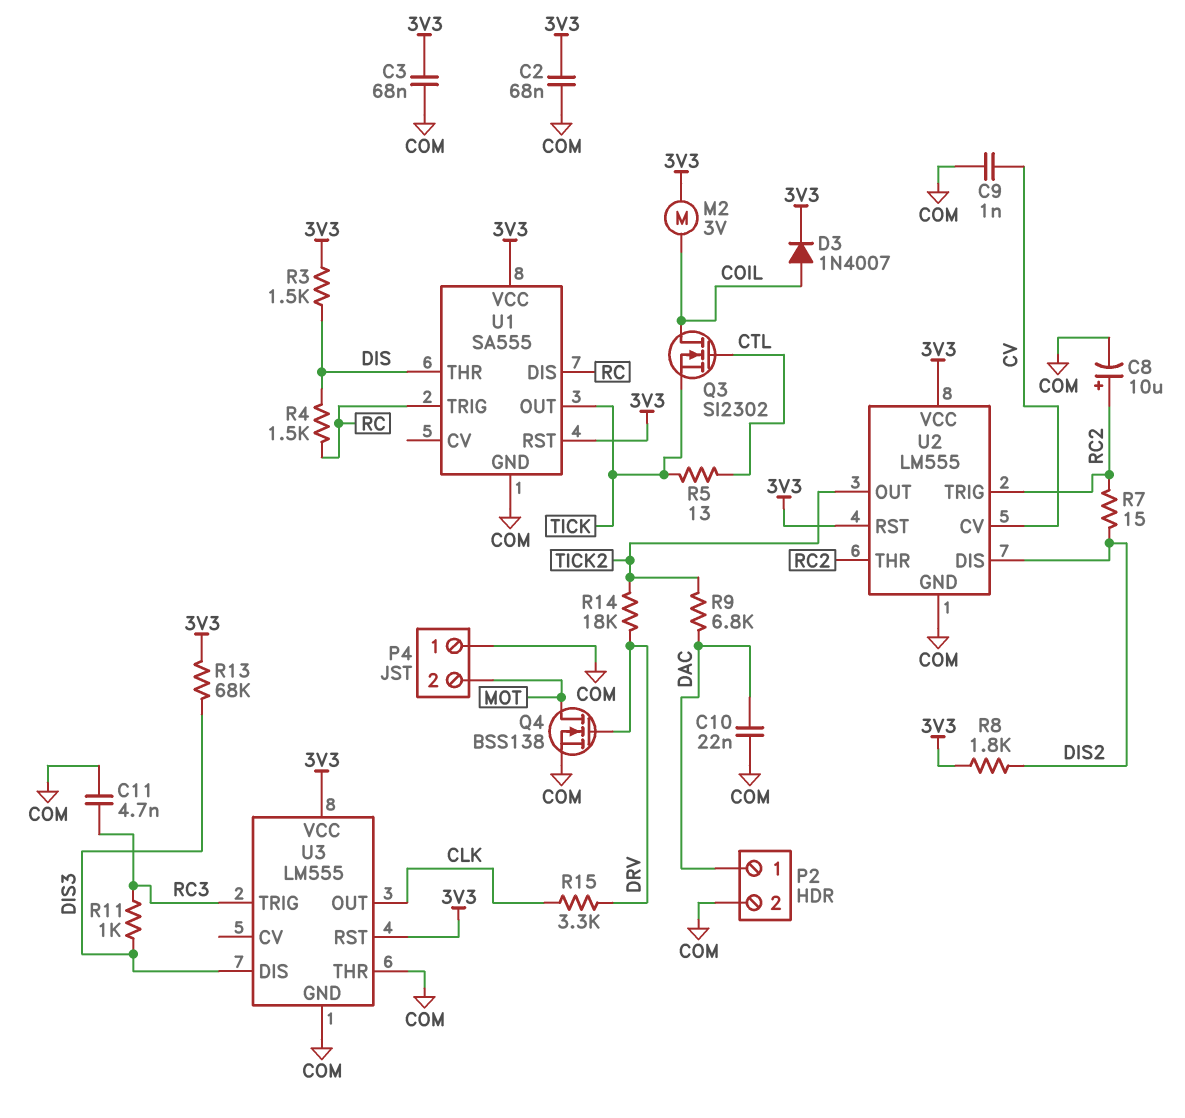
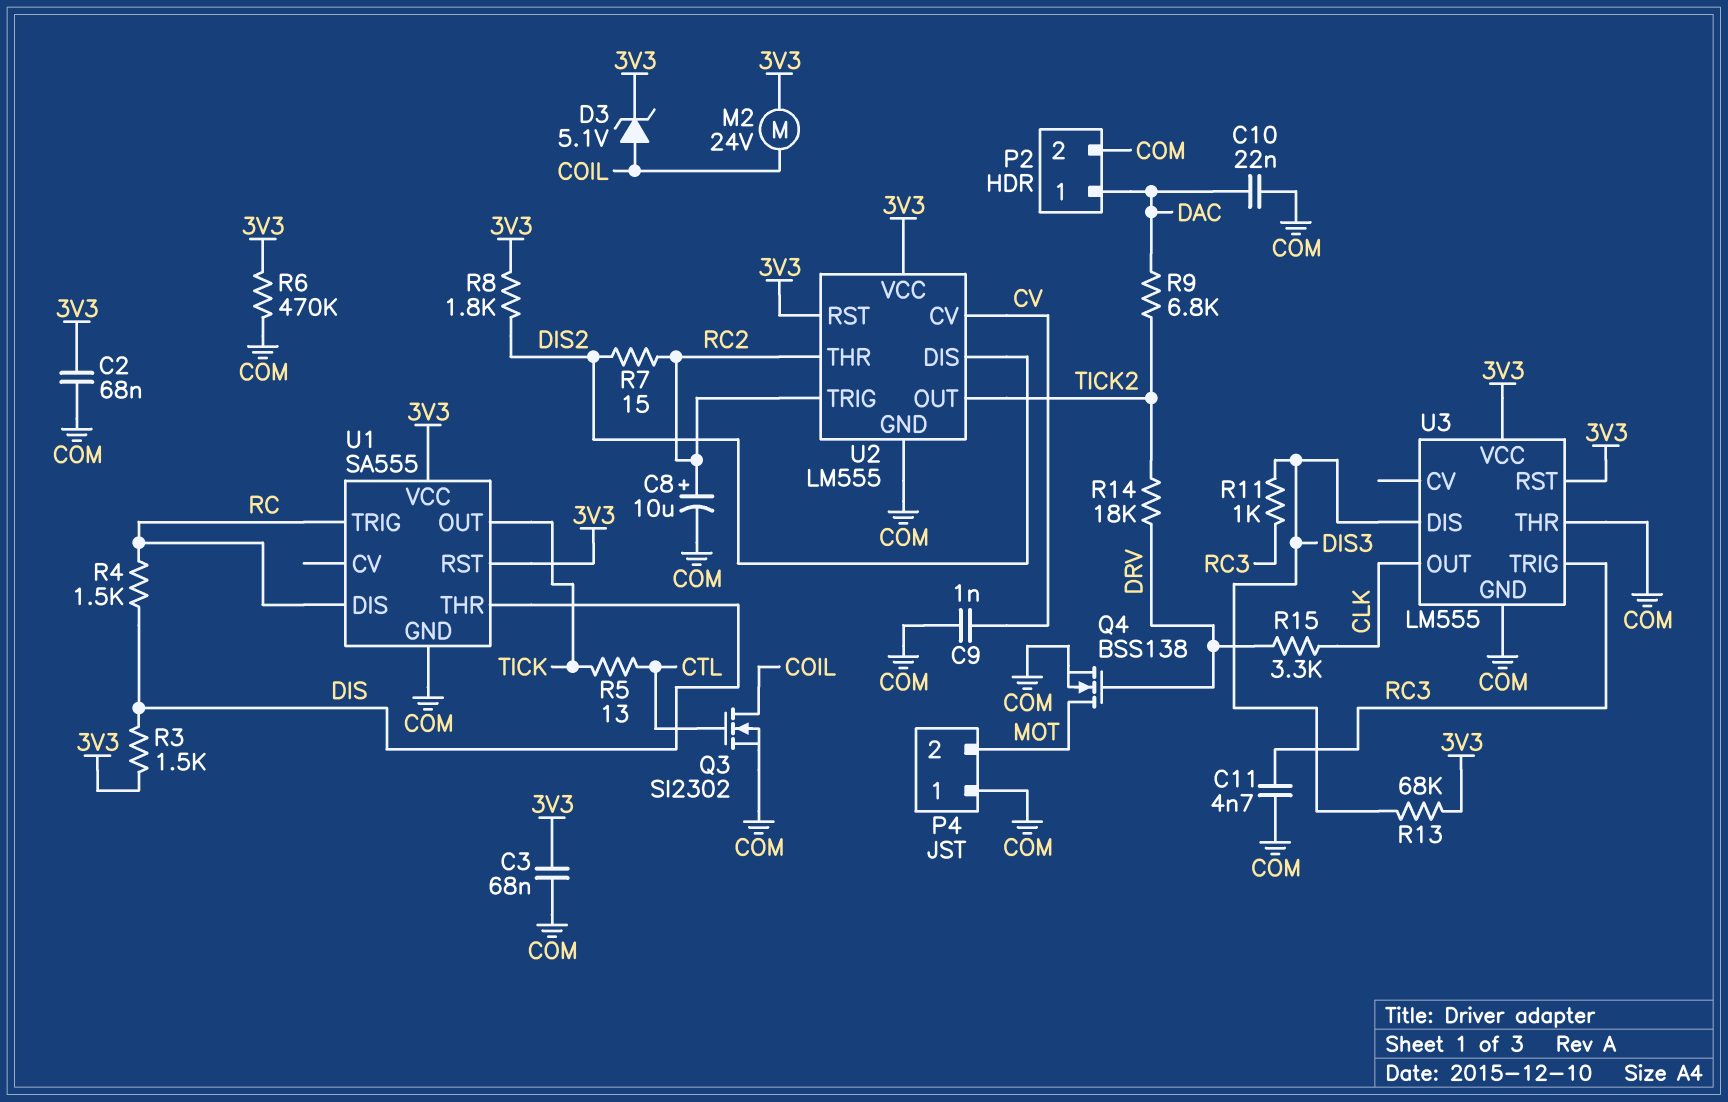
D3: diode 1N4007 (A COIL, K 3V3) -> zener 5.1V (A COIL, K 3V3)
M2: motor 3V (3V3, COIL) -> motor 24V (3V3, COIL)
Q3: NMOS SI2302 (G CTL, D COIL, S TICK) -> NMOS SI2302 (G CTL, D COIL, S COM)
R6: none -> 470k (3V3, COM)

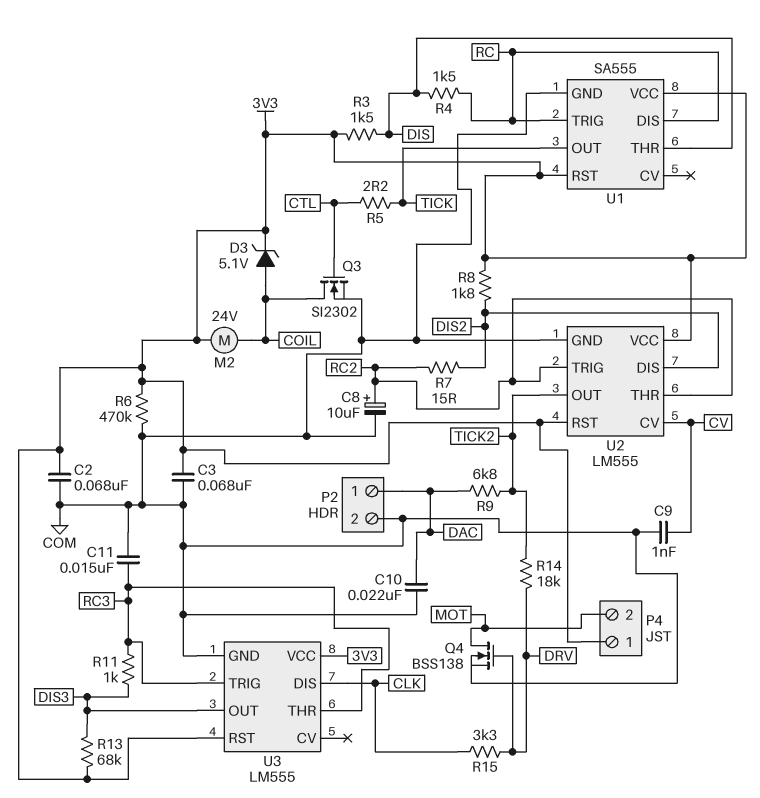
C11: 4.7nF (COM, RC3) -> 15nF (COM, RC3)
P4 pin 1: COM -> 3V3
R5: 13 (CTL, TICK) -> 2.2 (CTL, TICK)
U3 pin DIS: DIS3 -> CLK
U3 pin OUT: CLK -> DIS3
U3 pin THR: COM -> RC3

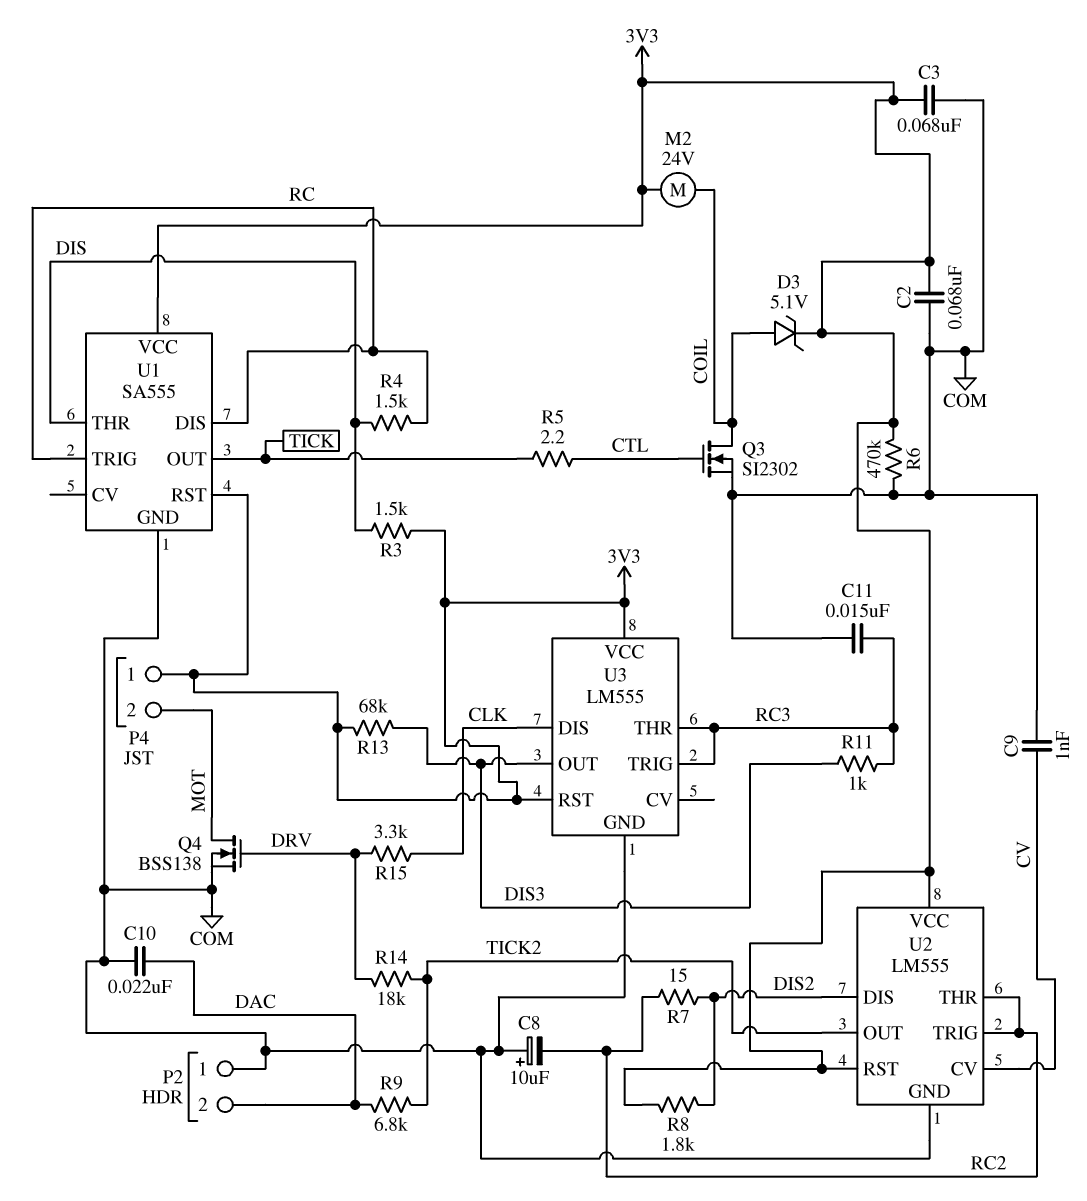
C8: 10uF (plus RC2, minus COM) -> 10uF (plus COM, minus RC2)
P2 pin 1: DAC -> COM
P2 pin 2: COM -> DAC

